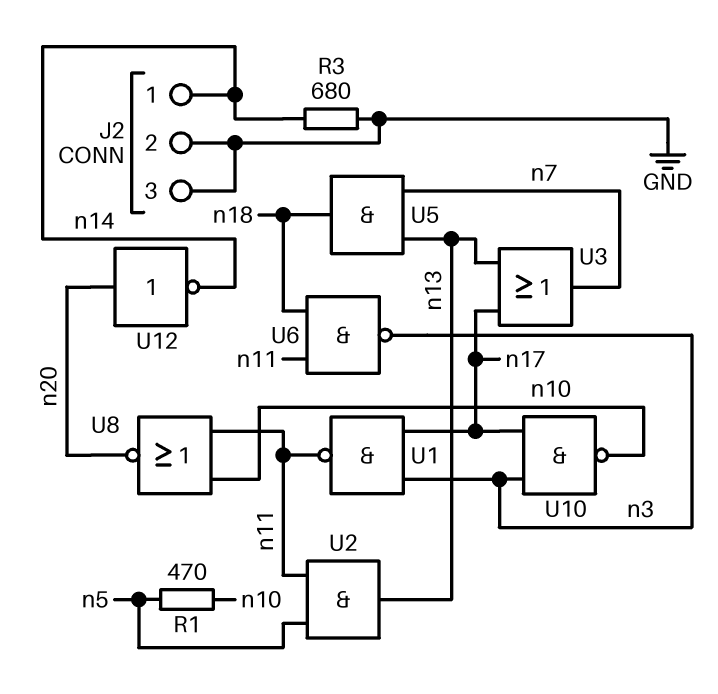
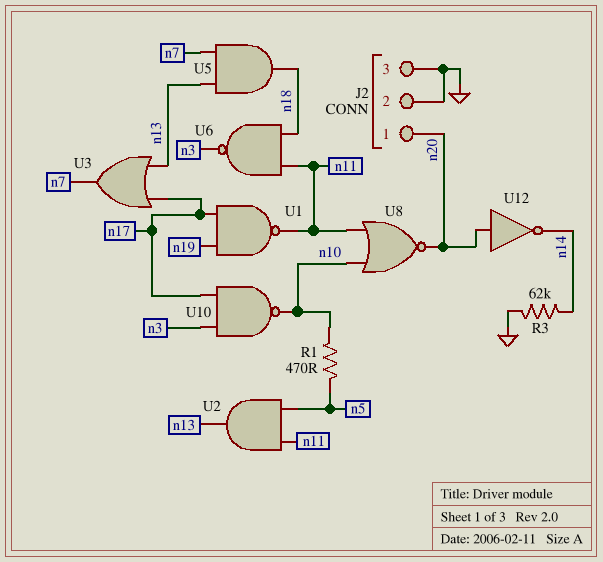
J2 pin 1: n14 -> n20
R3: 680 (GND, n14) -> 62k (GND, n14)
U1: NAND (in n3, in n17, out n11) -> NAND (in n17, in n19, out n11)

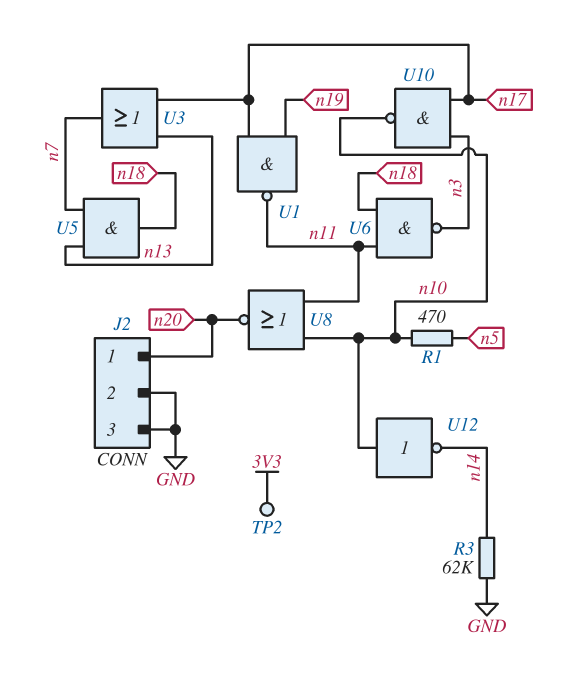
TP2: none -> test point (3V3)
U2: AND (in n5, in n11, out n13) -> none
U12: NOT (in n20, out n14) -> NOT (in n10, out n14)

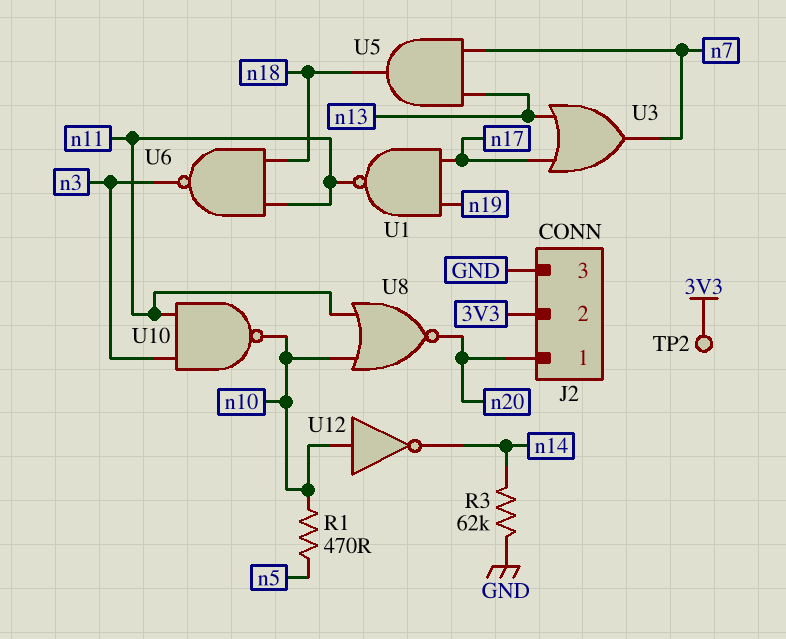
J2 pin 2: GND -> 3V3
U10: NAND (in n3, in n17, out n10) -> NAND (in n3, in n11, out n10)

